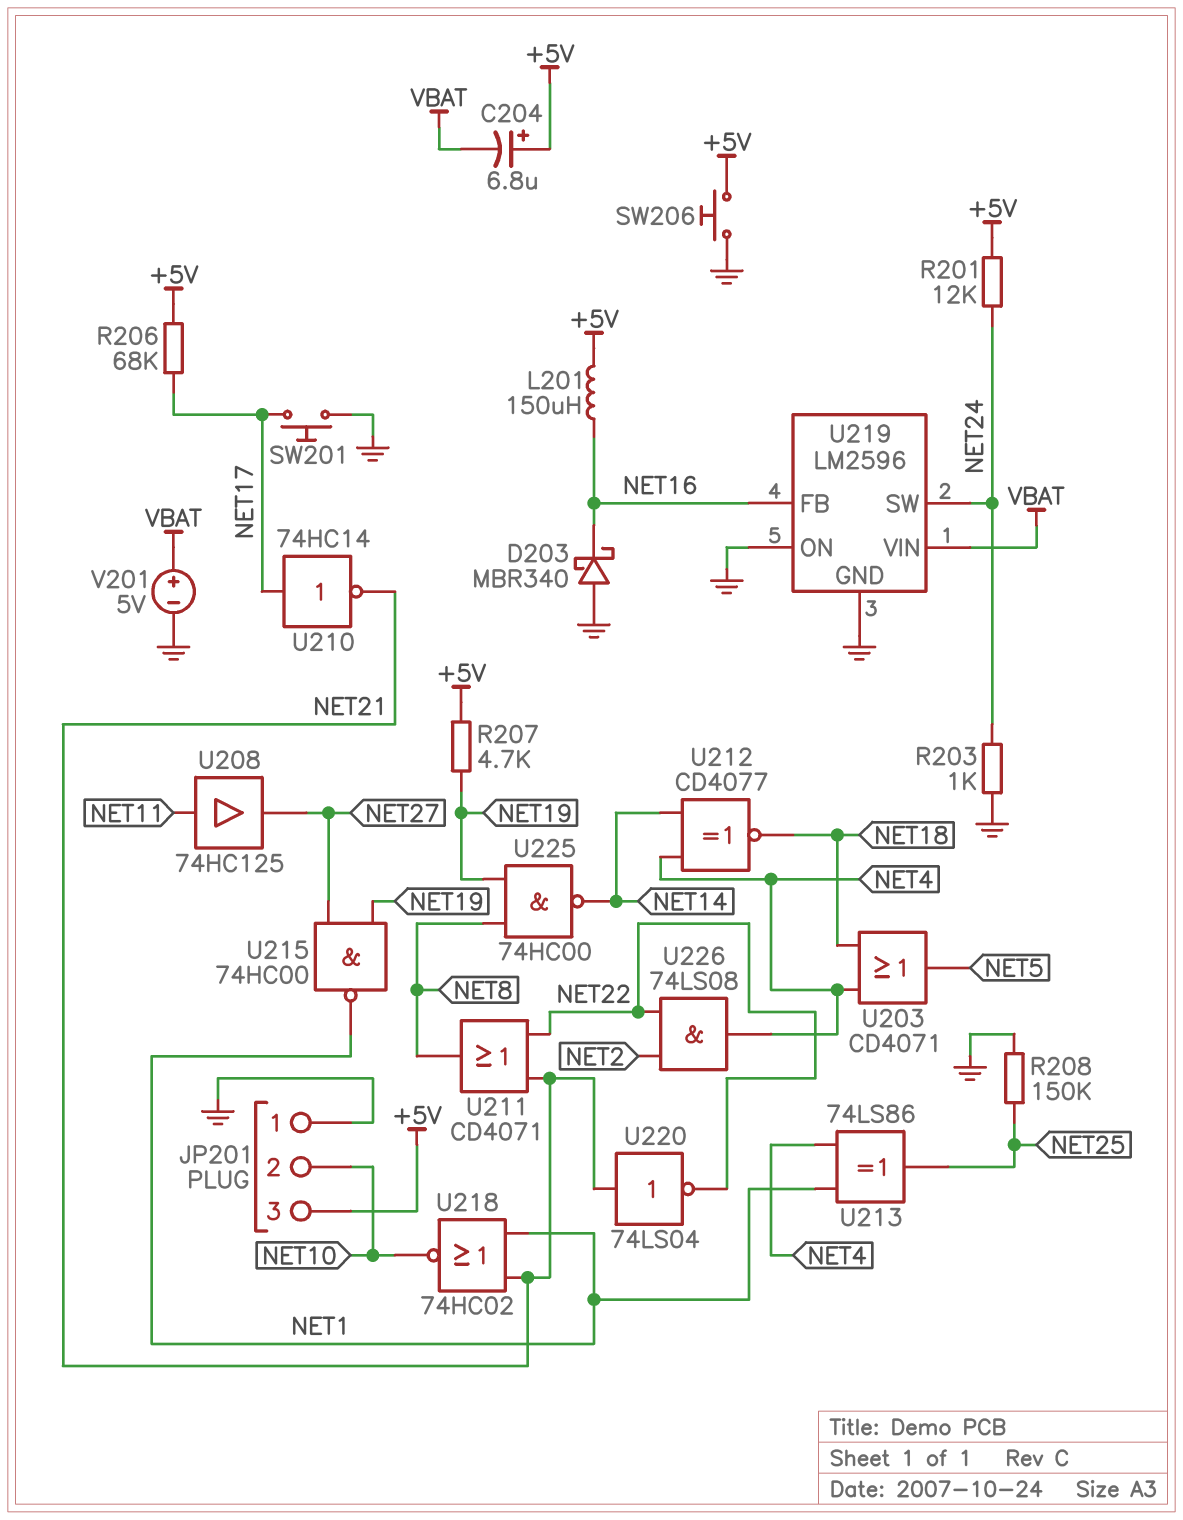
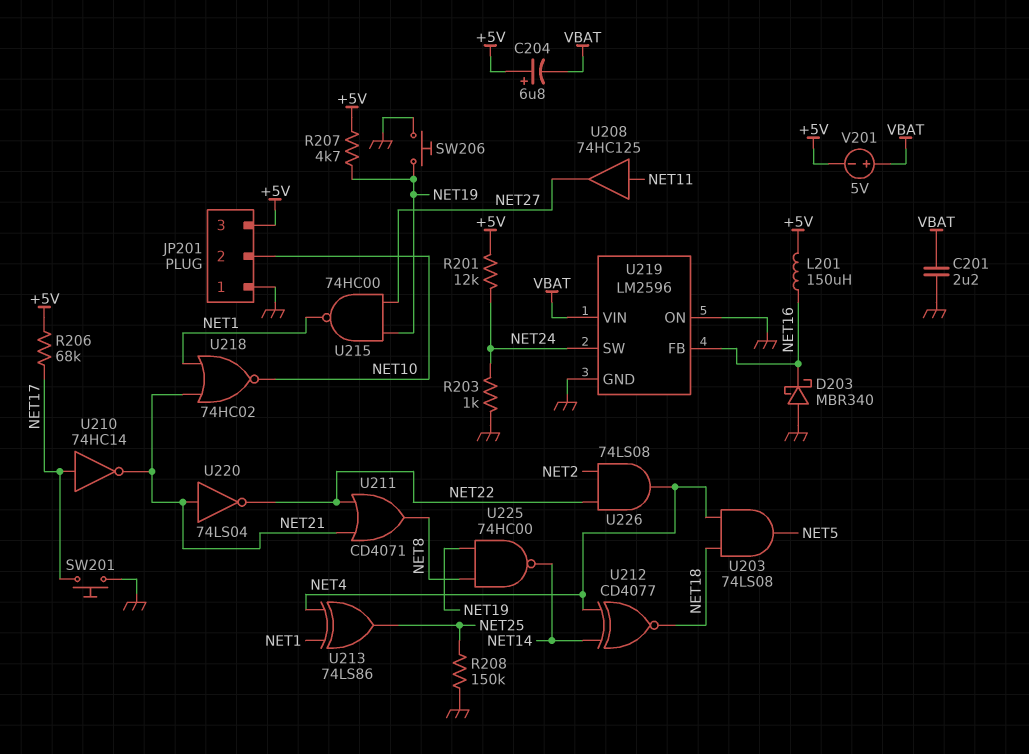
C201: none -> 2.2uF (GND, VBAT)
SW206: button (+5V, GND) -> button (GND, NET19)
U203: OR CD4071 (in NET4, in NET18, out NET5) -> AND 74LS08 (in NET4, in NET18, out NET5)
V201: 5V (plus VBAT, minus GND) -> 5V (plus VBAT, minus +5V)

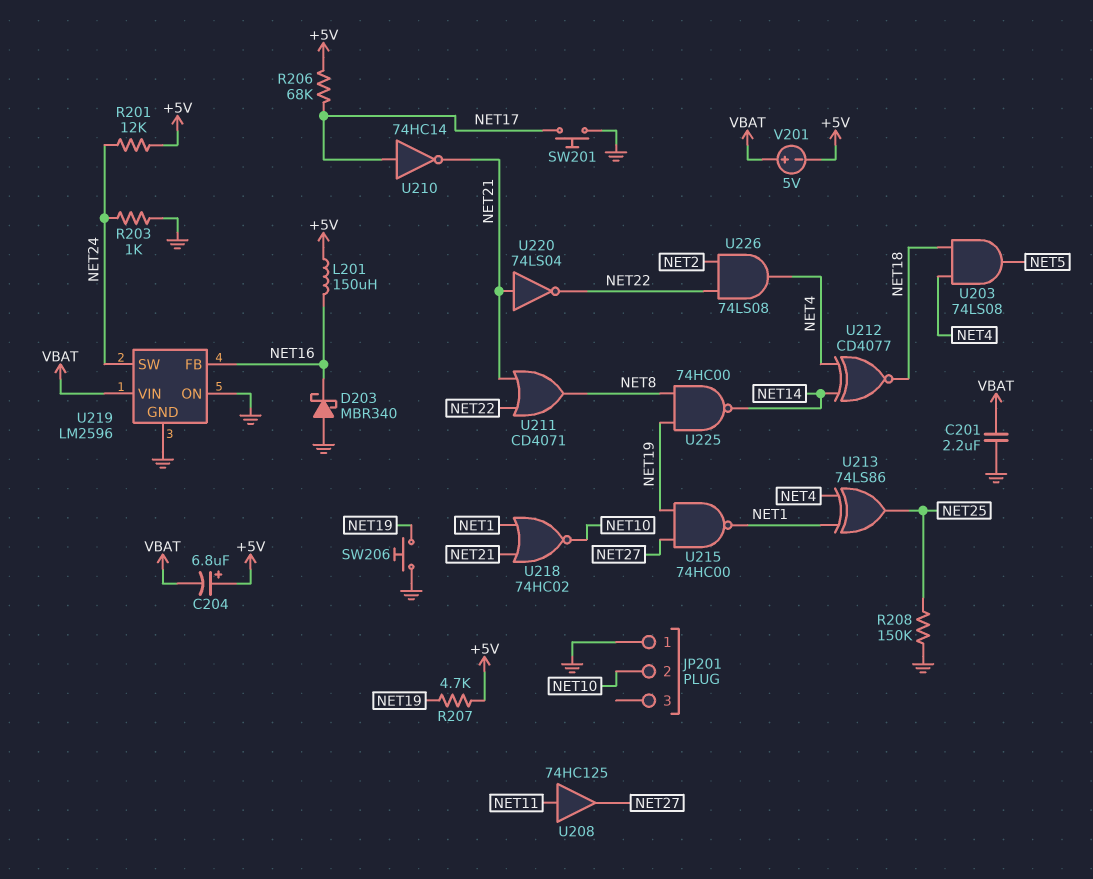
JP201 pin 3: +5V -> none

